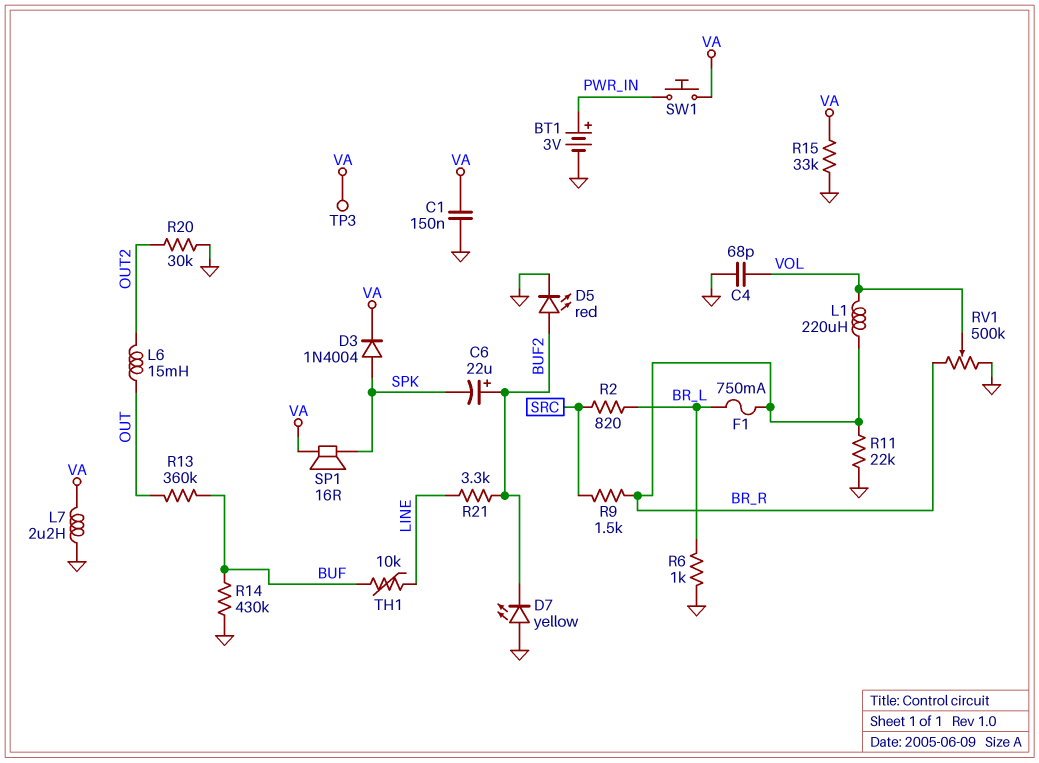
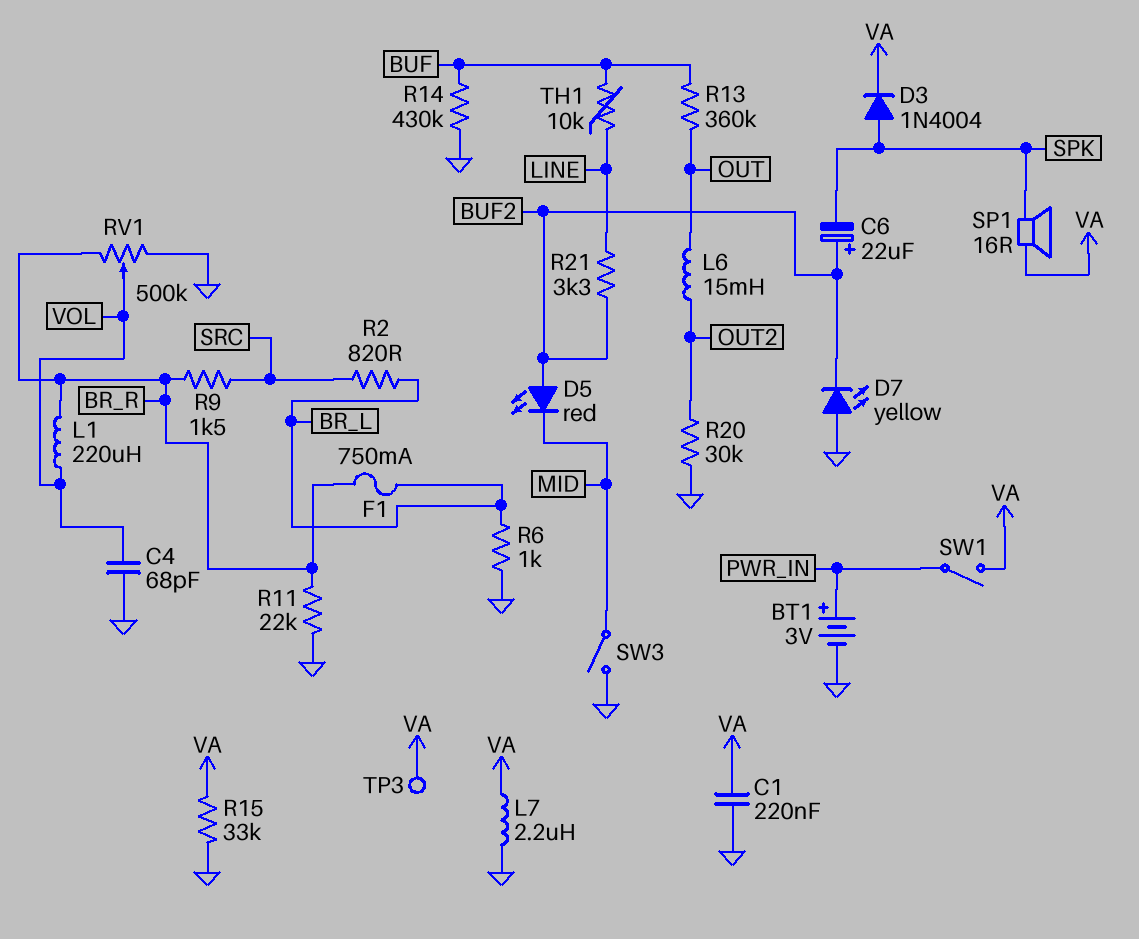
C1: 150nF (GND, VA) -> 220nF (GND, VA)
D5: LED red (A BUF2, K GND) -> LED red (A BUF2, K MID)
SW1: button (PWR_IN, VA) -> switch (PWR_IN, VA)
SW3: none -> switch (GND, MID)

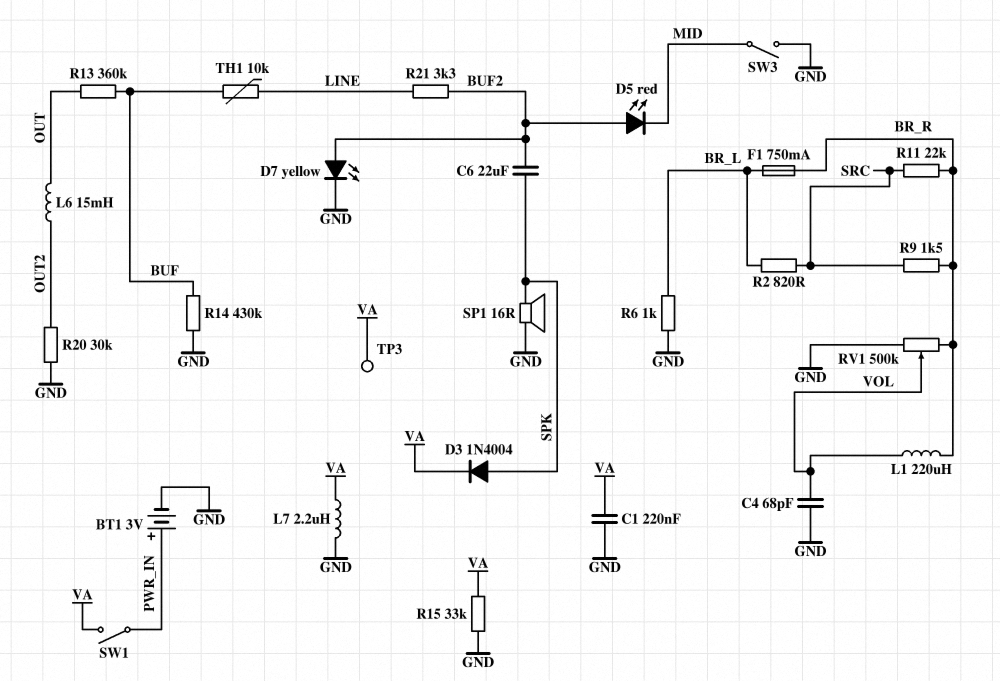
C6: 22uF (plus BUF2, minus SPK) -> 22uF (BUF2, SPK)
D7: LED yellow (A GND, K BUF2) -> LED yellow (A BUF2, K GND)
R11: 22k (BR_R, GND) -> 22k (BR_R, SRC)
SP1: speaker 16R (SPK, VA) -> speaker 16R (GND, SPK)

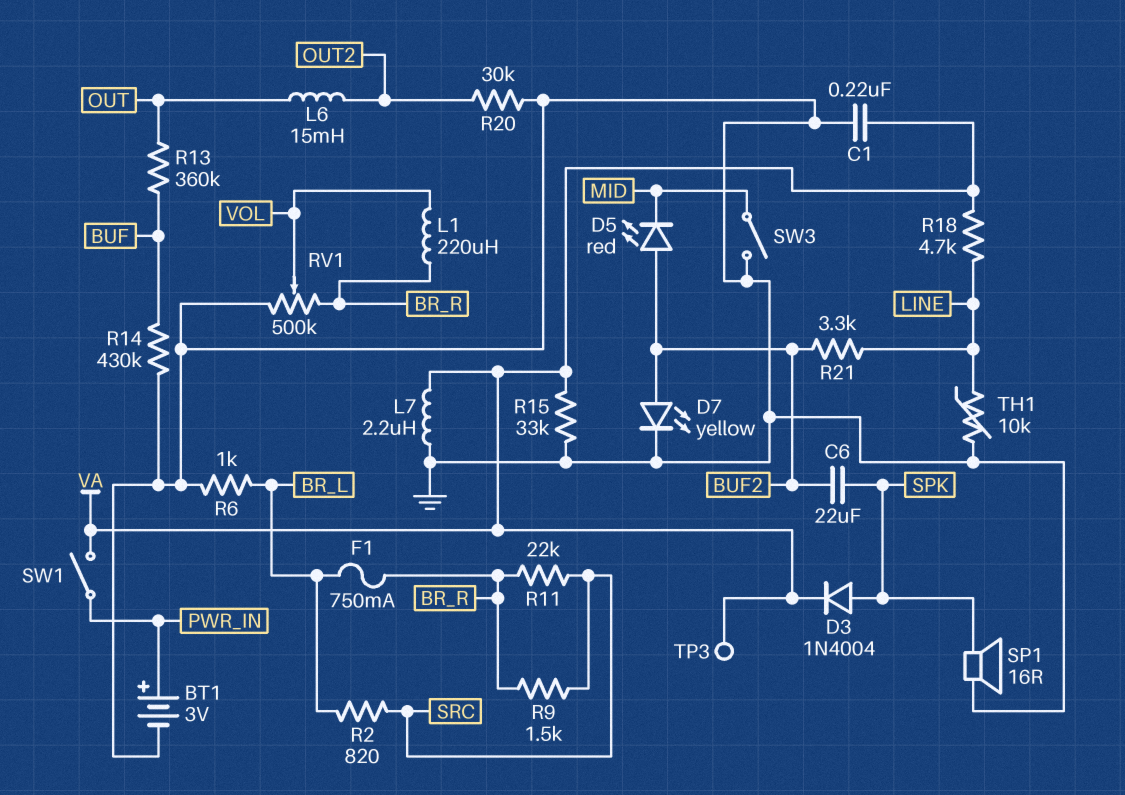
C4: 68pF (GND, VOL) -> none
R18: none -> 4.7k (LINE, VA)
TH1: 10k (BUF, LINE) -> 10k (GND, LINE)

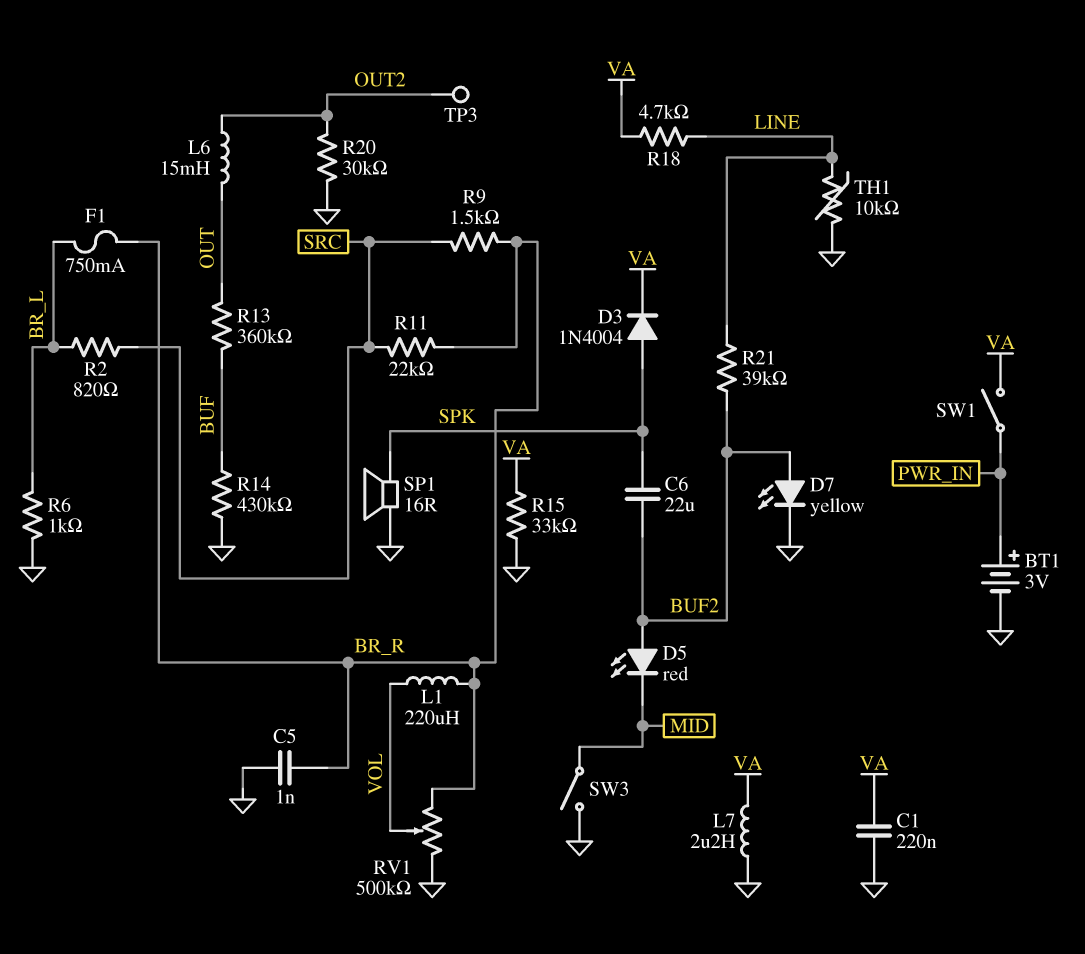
C5: none -> 1nF (BR_R, GND)
R21: 3.3k (BUF2, LINE) -> 39k (BUF2, LINE)
TP3: test point (VA) -> test point (OUT2)

